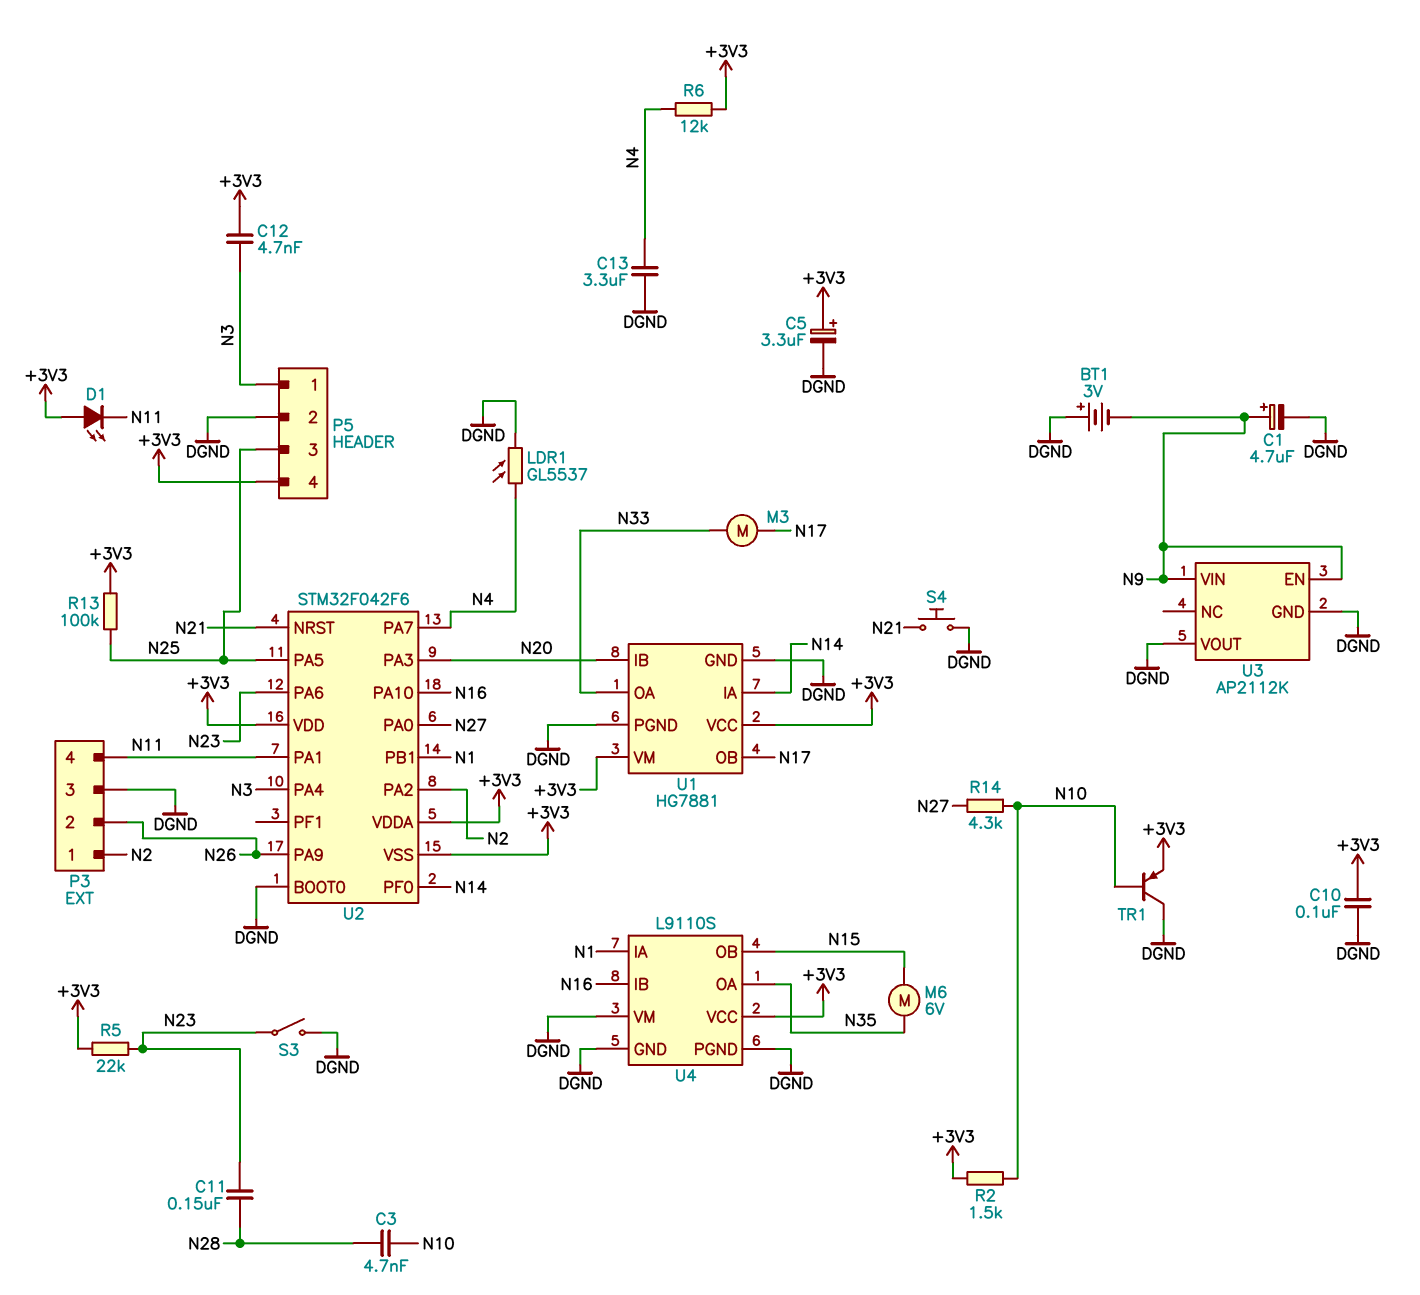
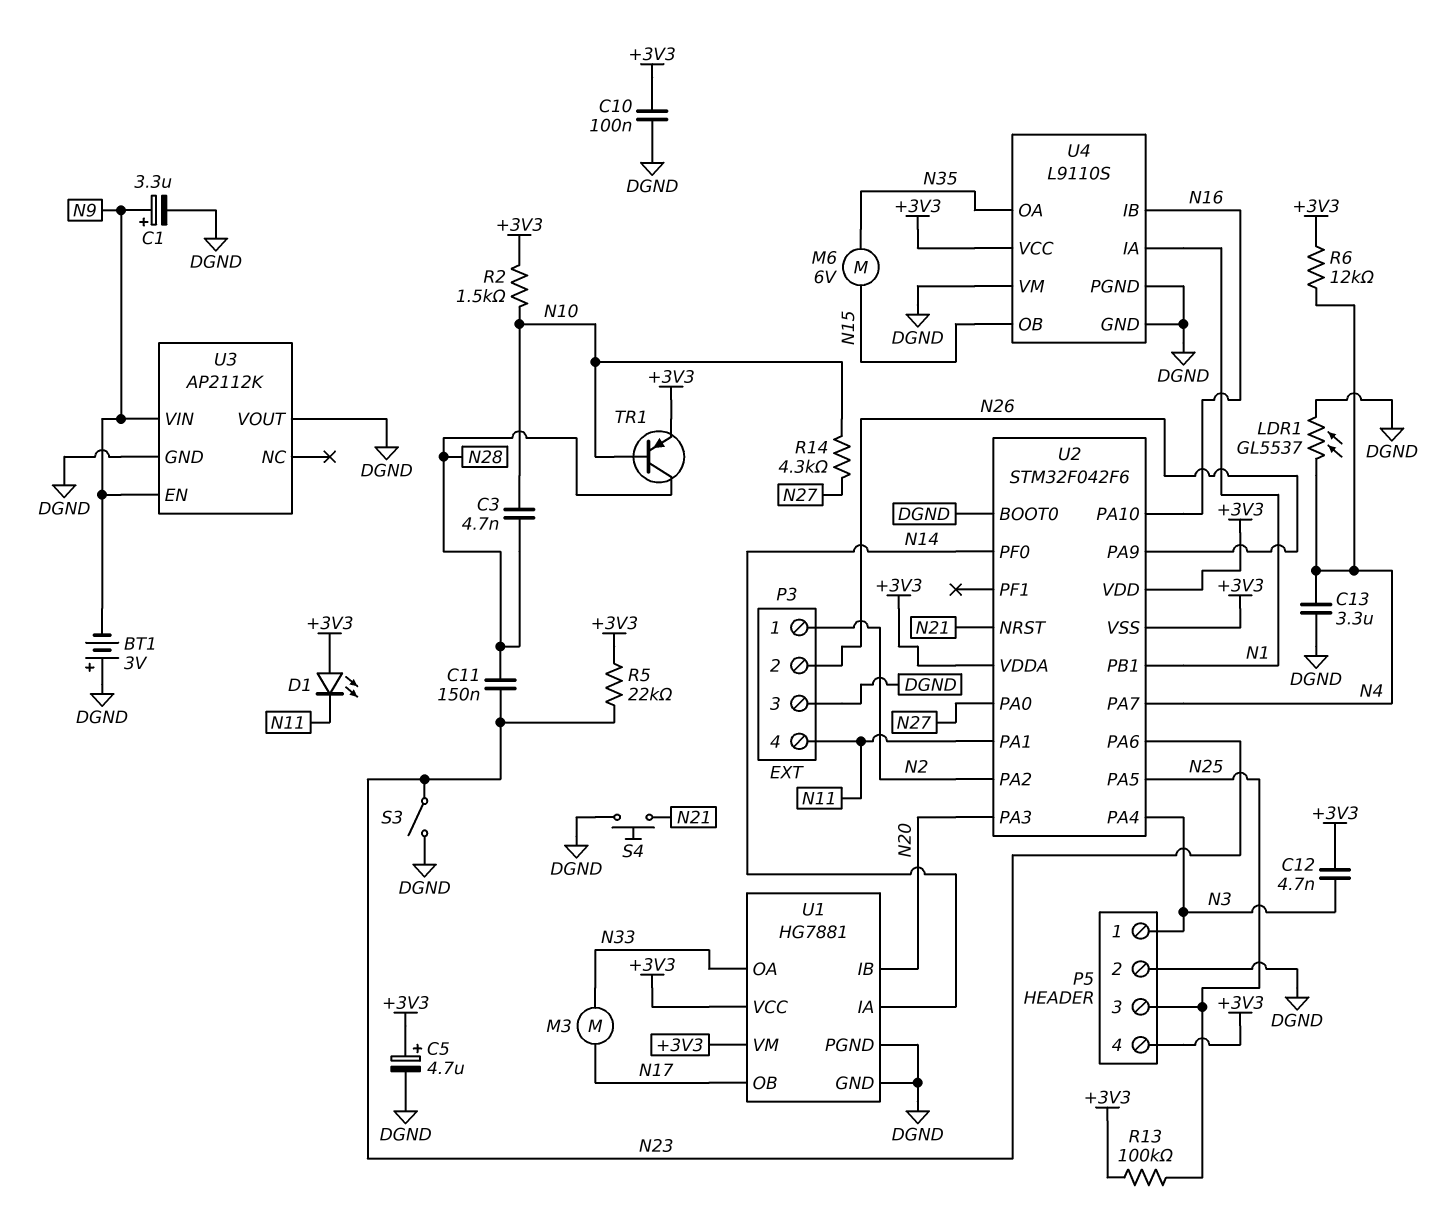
C1: 4.7uF (plus N9, minus DGND) -> 3.3uF (plus N9, minus DGND)
C5: 3.3uF (plus +3V3, minus DGND) -> 4.7uF (plus +3V3, minus DGND)
TR1: PNP (B N10, C DGND, E +3V3) -> PNP (B N10, C N28, E +3V3)

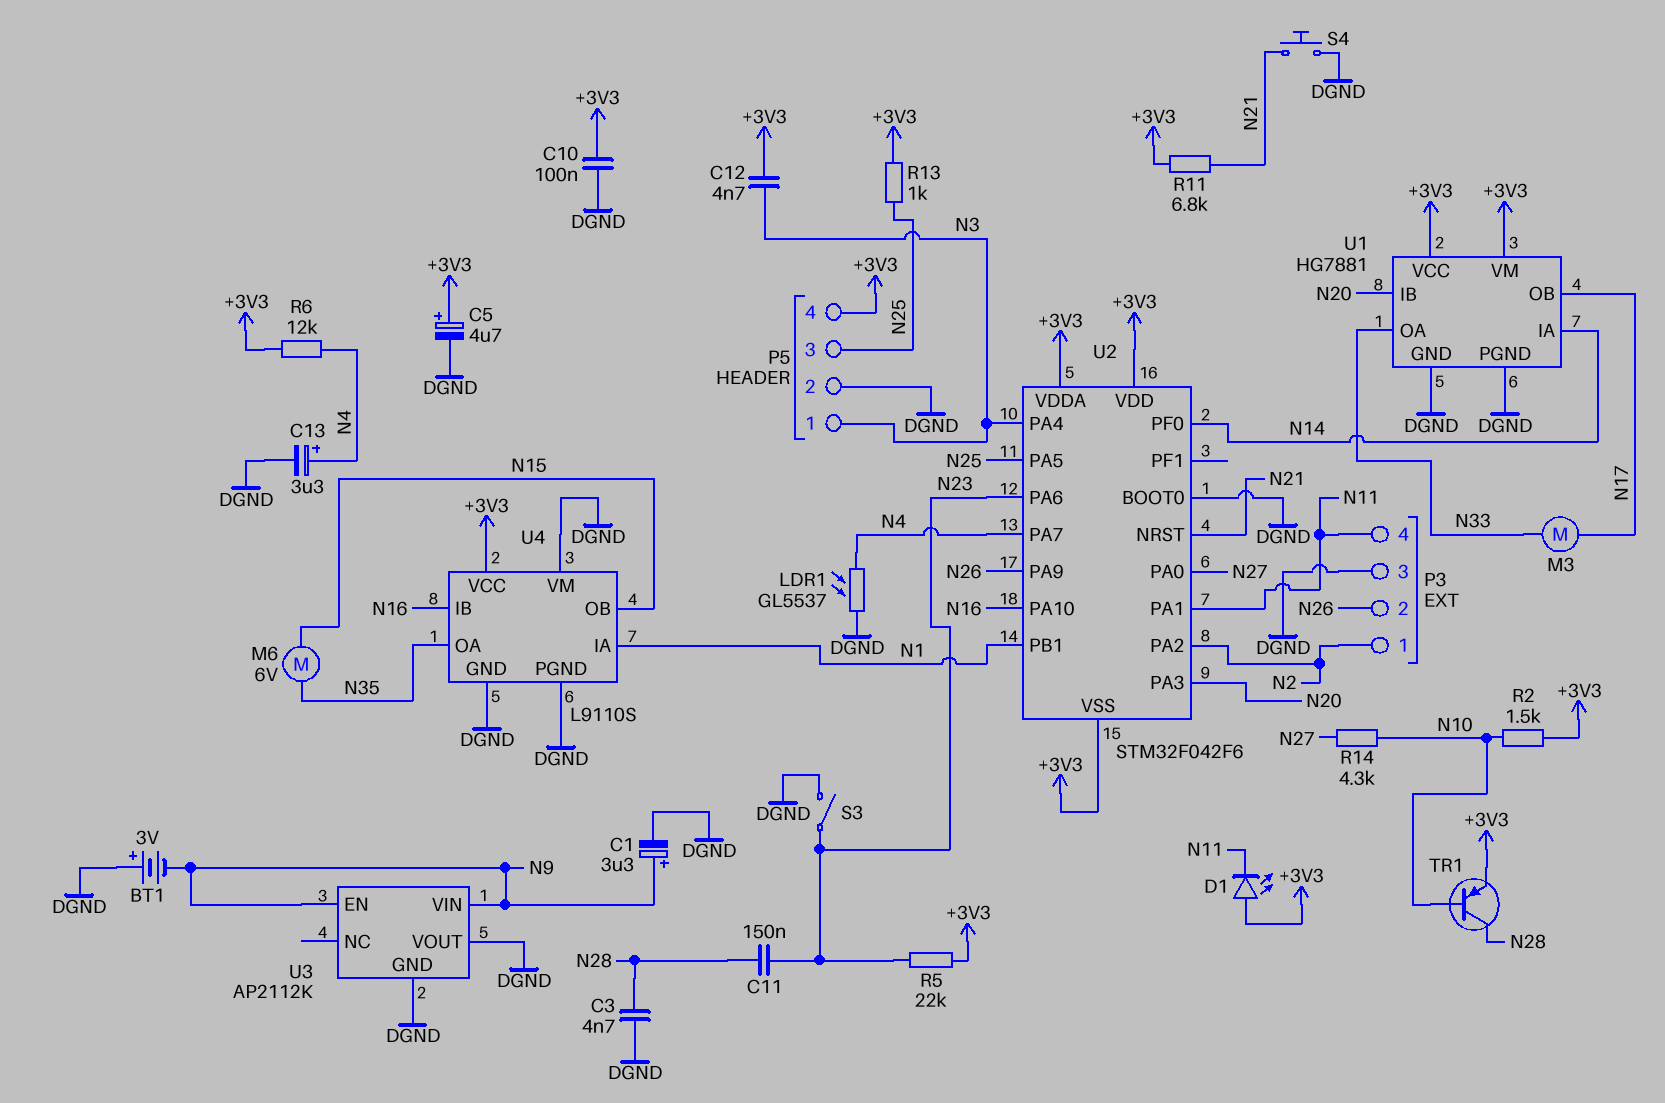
C3: 4.7nF (N10, N28) -> 4.7nF (DGND, N28)
C13: 3.3uF (DGND, N4) -> 3.3uF (plus N4, minus DGND)
R11: none -> 6.8k (+3V3, N21)
R13: 100k (+3V3, N25) -> 1k (+3V3, N25)

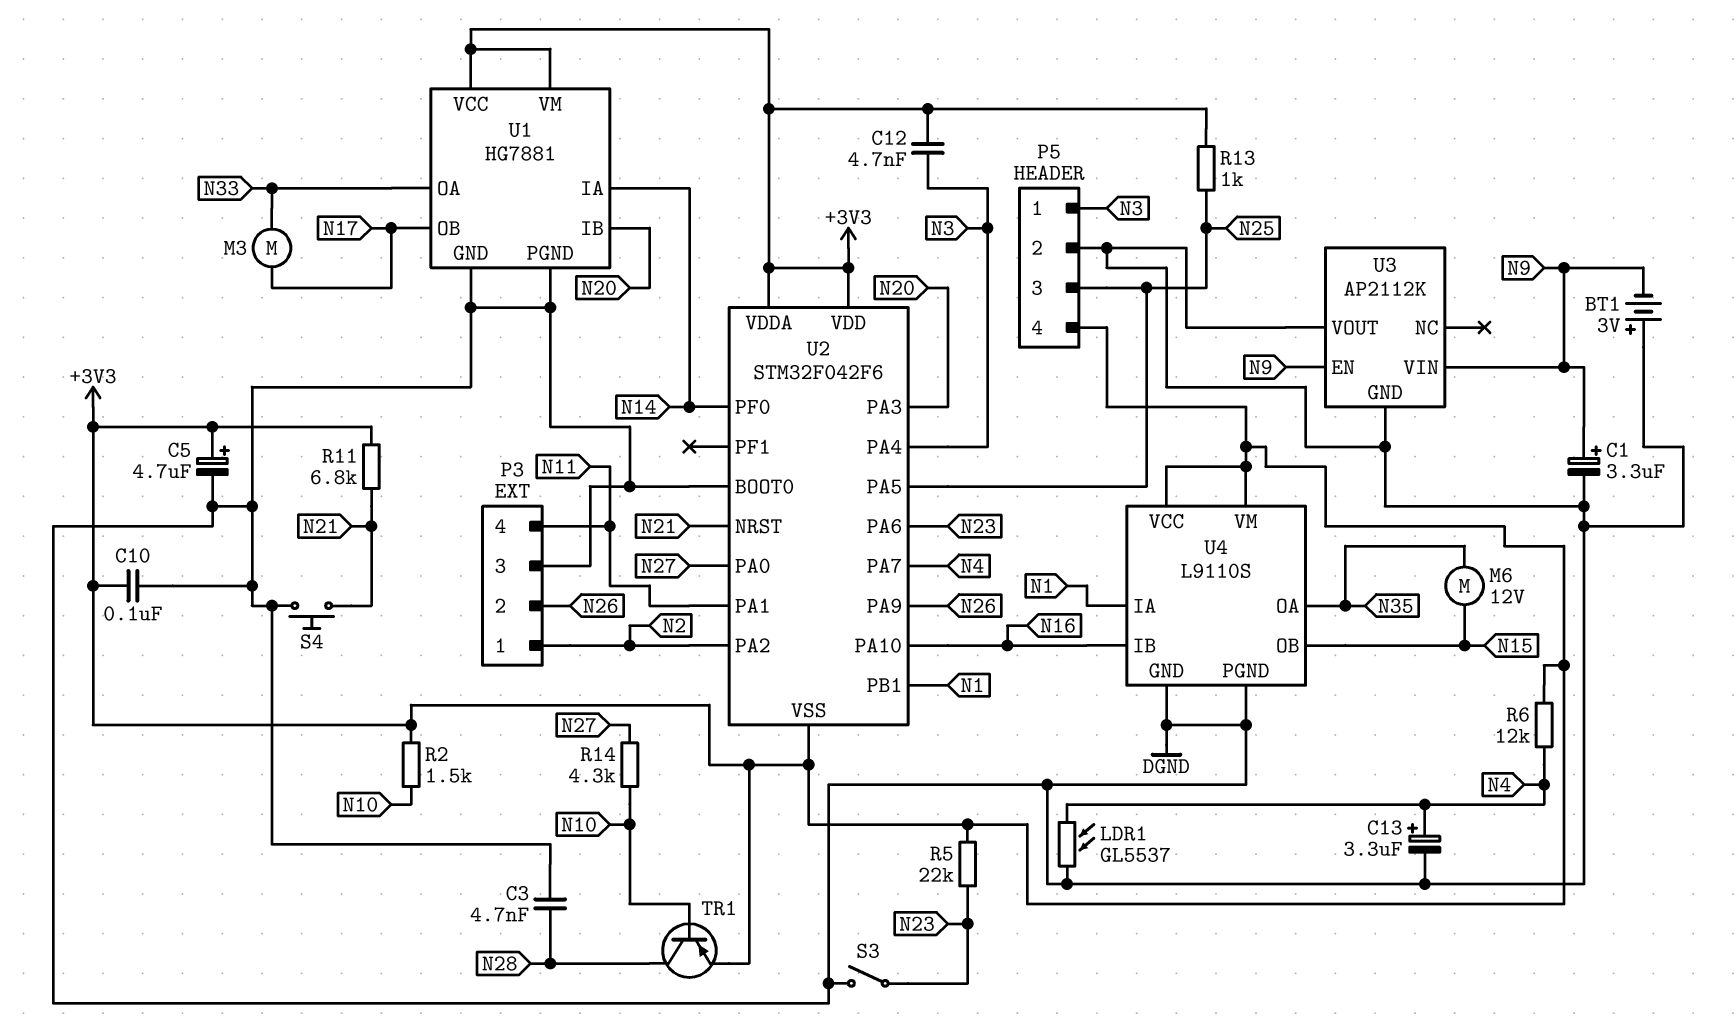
C11: 150nF (N23, N28) -> none
D1: LED (A +3V3, K N11) -> none
M6: motor 6V (N15, N35) -> motor 12V (N15, N35)
U4 pin VM: DGND -> +3V3

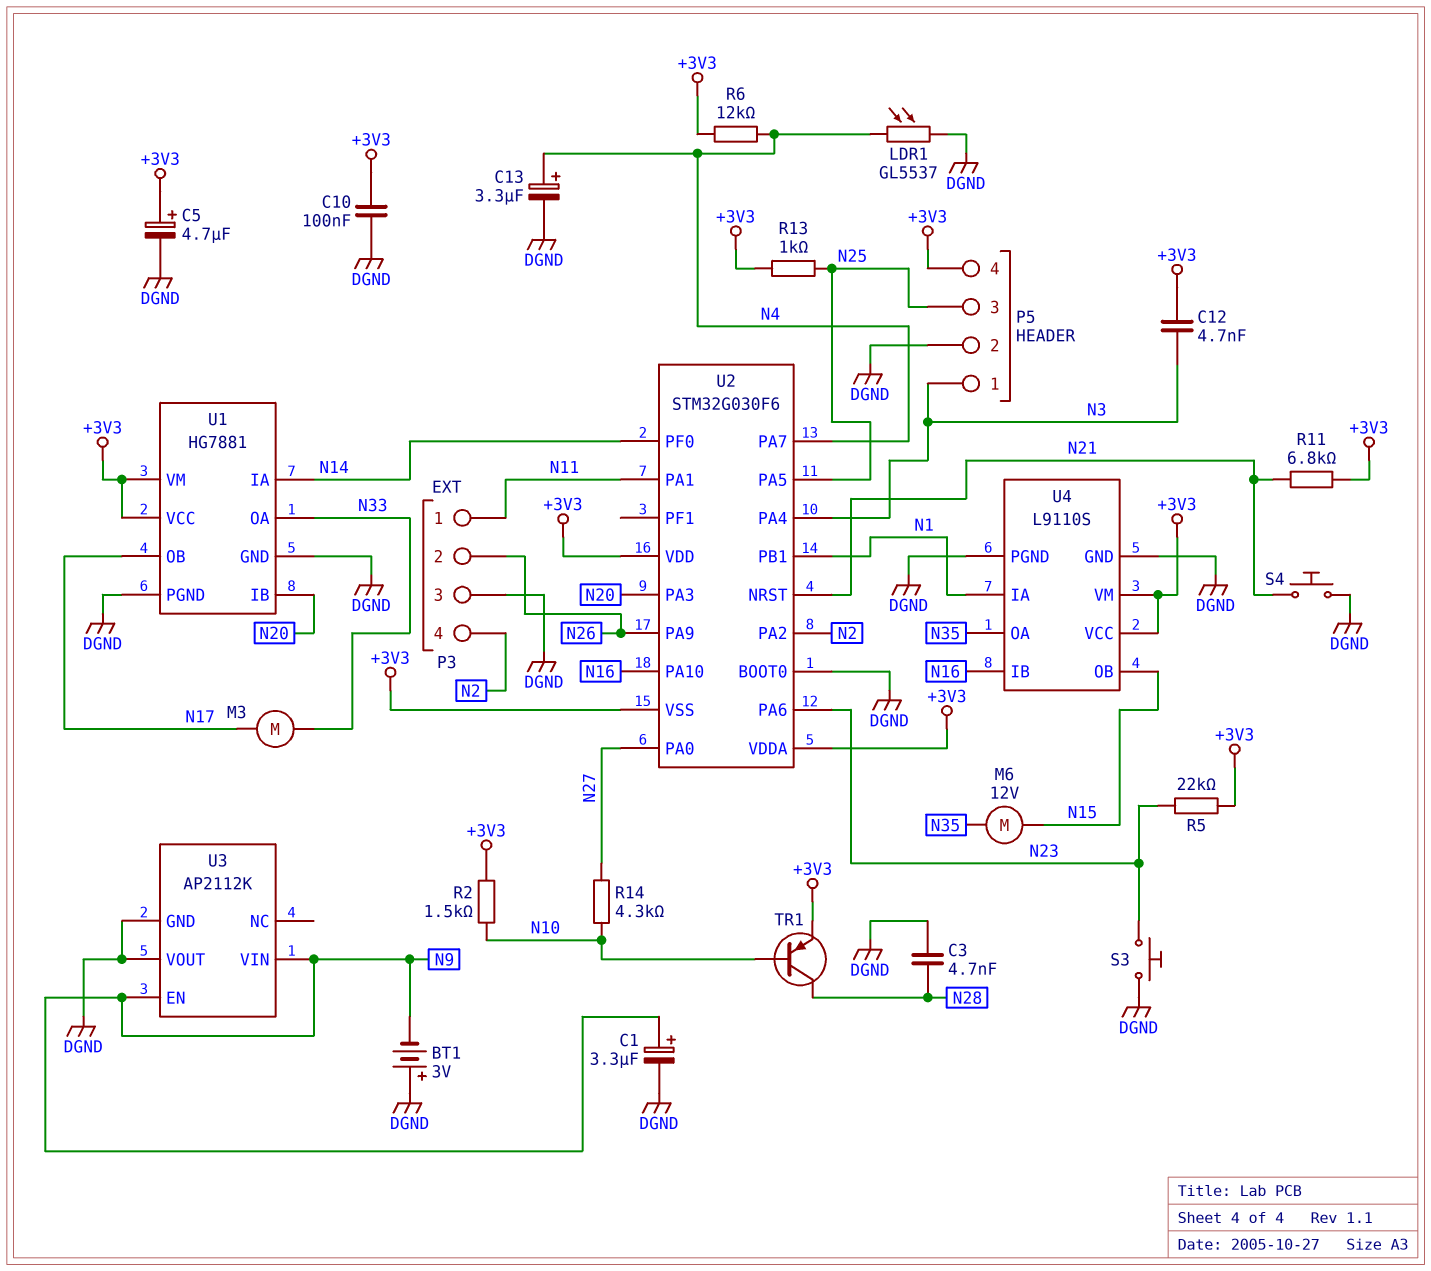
P3 pin 1: N2 -> N11
P3 pin 4: N11 -> N2
S3: switch (DGND, N23) -> button (DGND, N23)
U2: STM32F042F6 -> STM32G030F6

